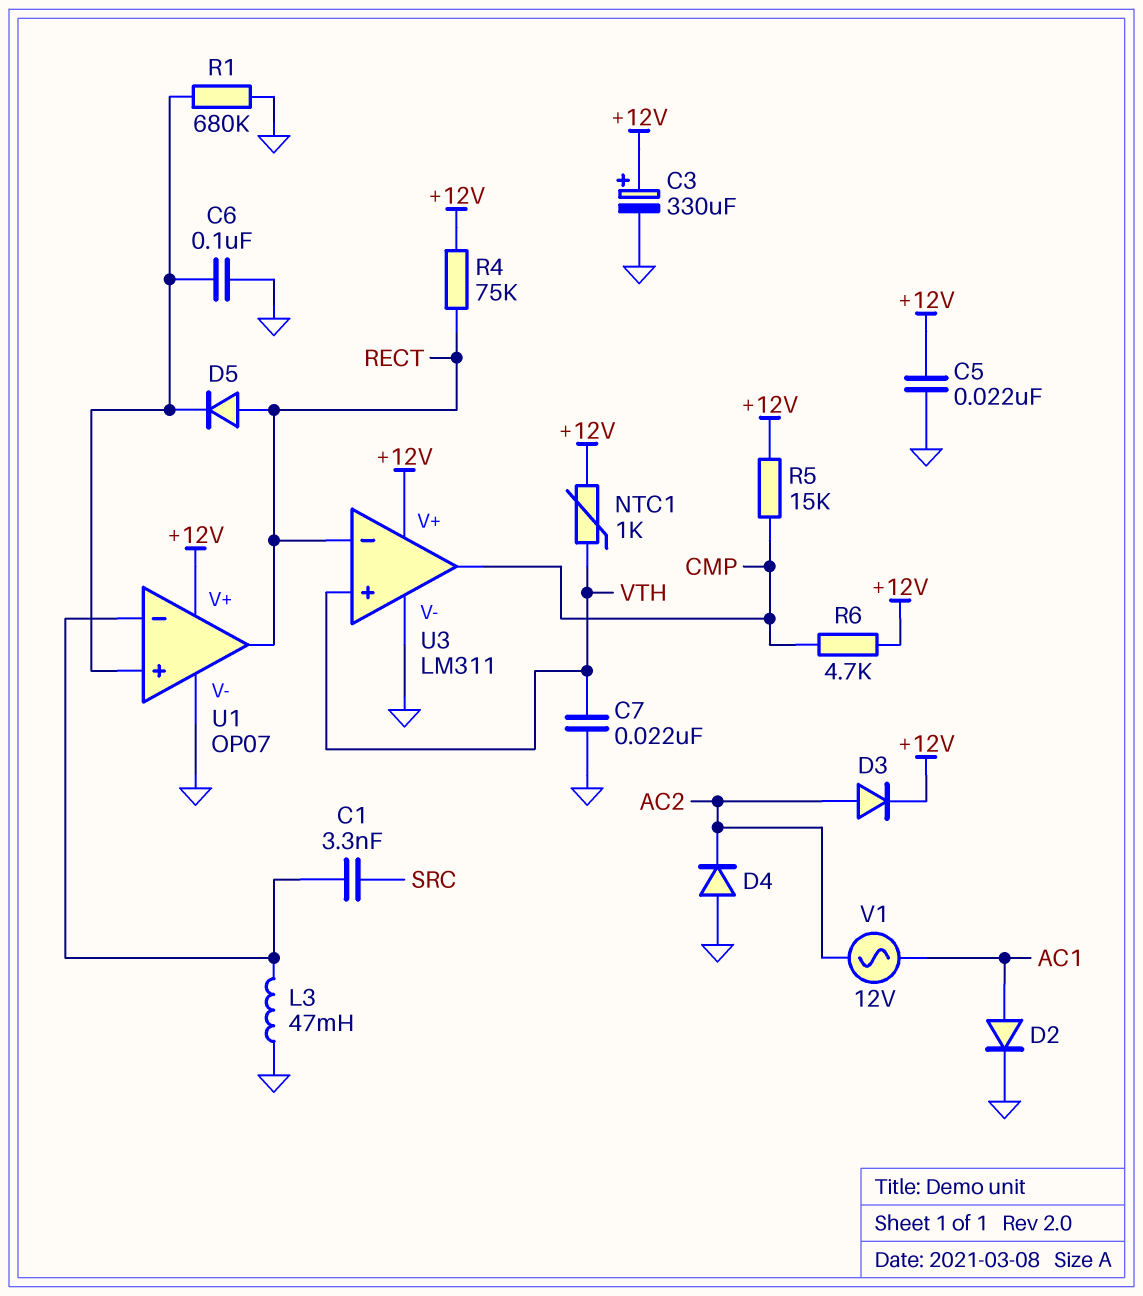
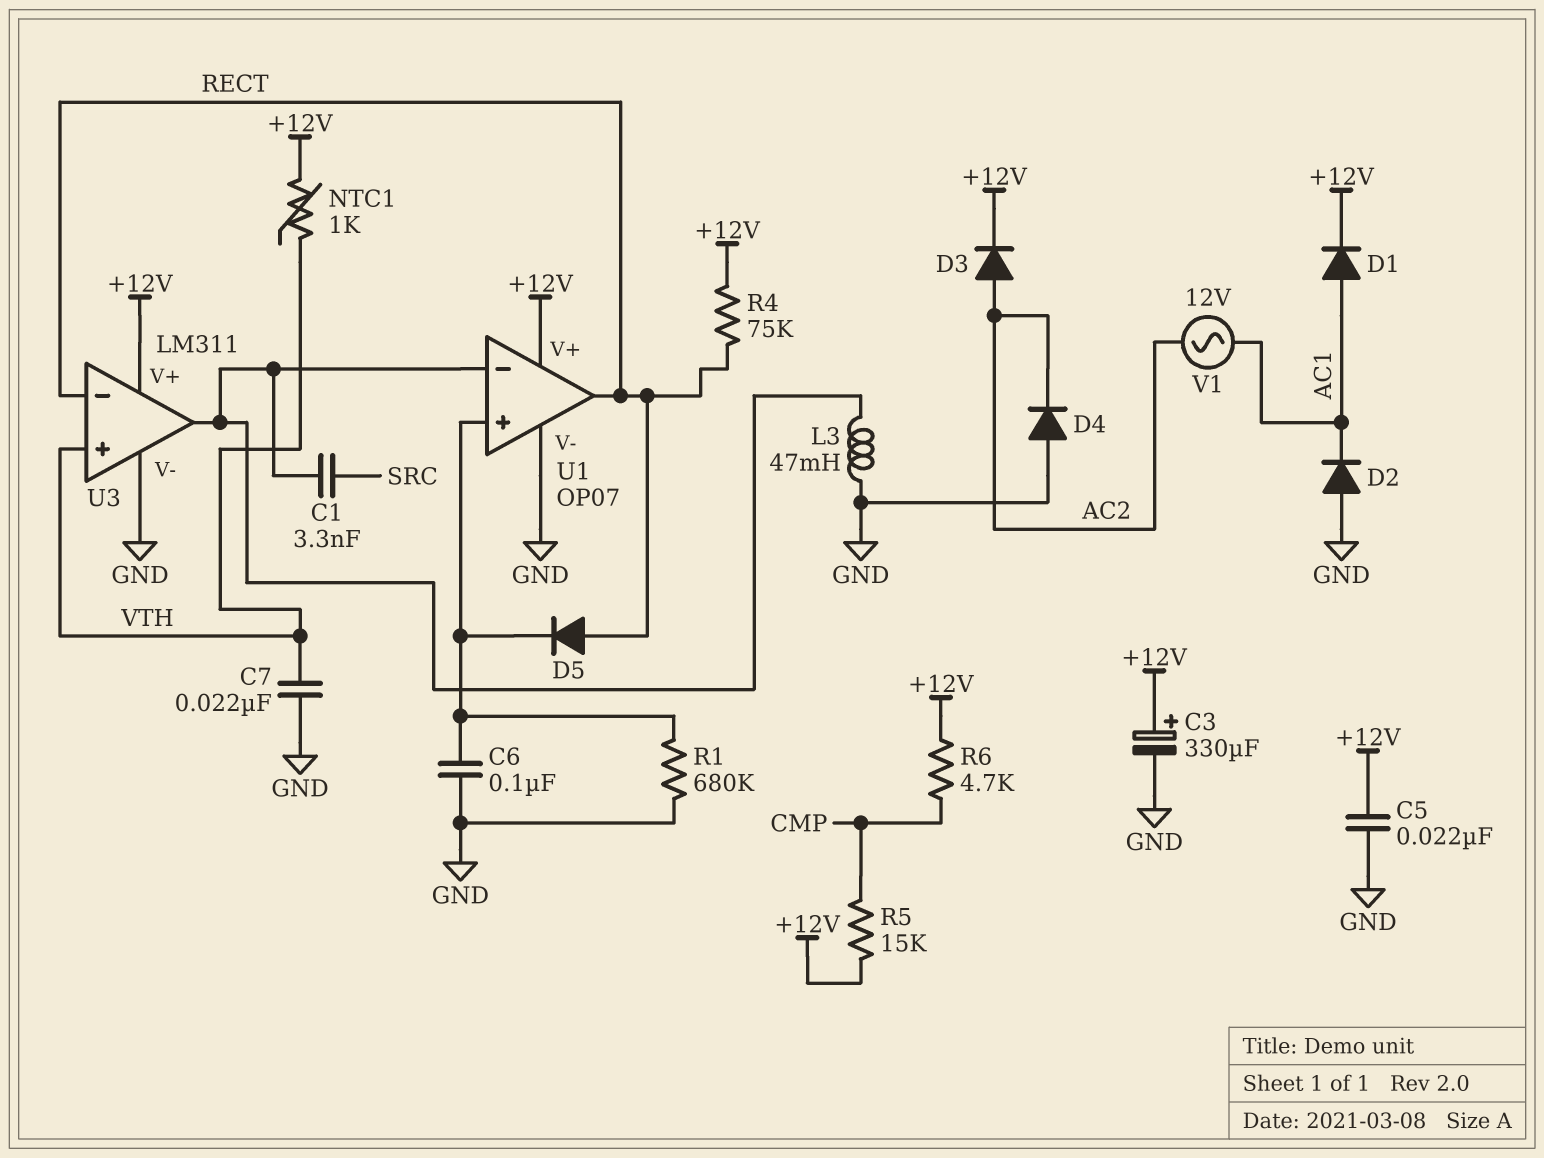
D1: none -> diode (A AC1, K +12V)
D2: diode (A AC1, K GND) -> diode (A GND, K AC1)
U3 pin out: CMP -> U1/in-

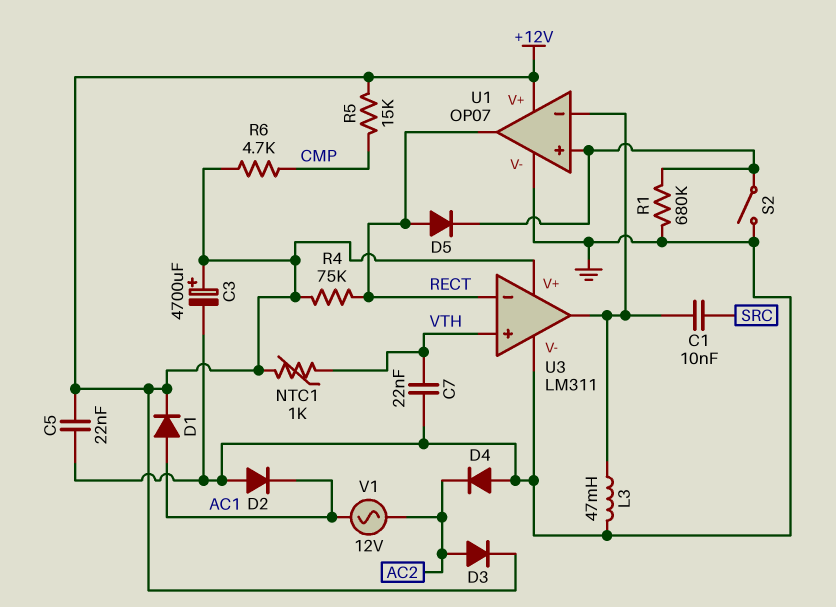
C1: 3.3nF (SRC, U1/in-) -> 10nF (SRC, U1/in-)
C3: 330uF (plus +12V, minus GND) -> 4700uF (plus +12V, minus GND)
C6: 100nF (GND, U1/in+) -> none
S2: none -> switch (GND, U1/in+)

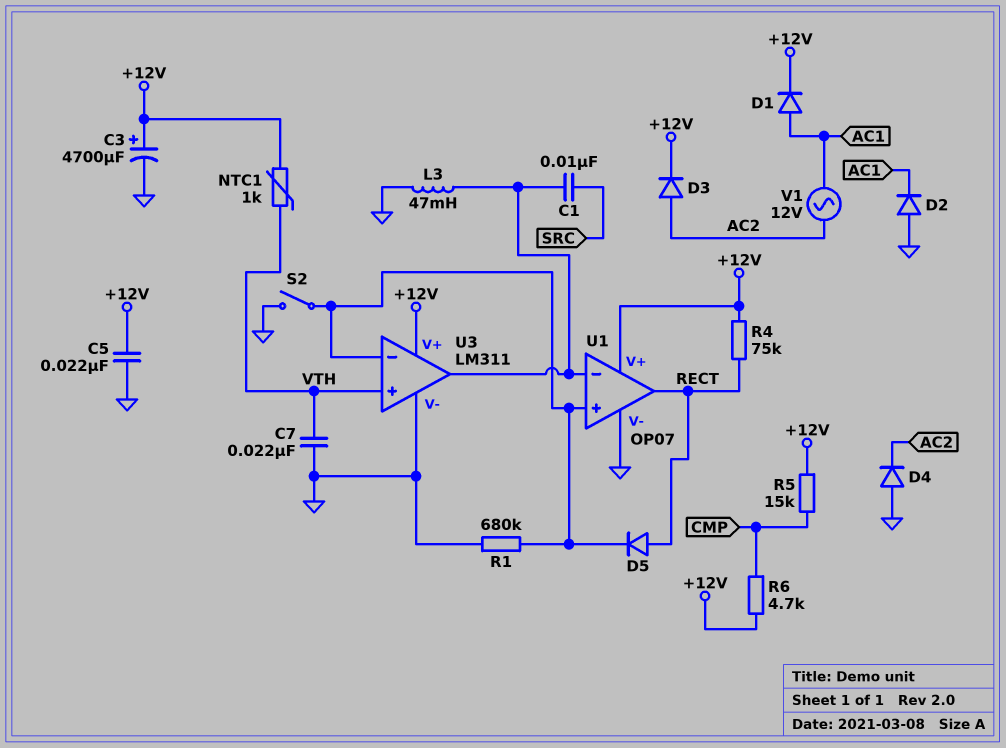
U3 pin in-: RECT -> U1/in+

